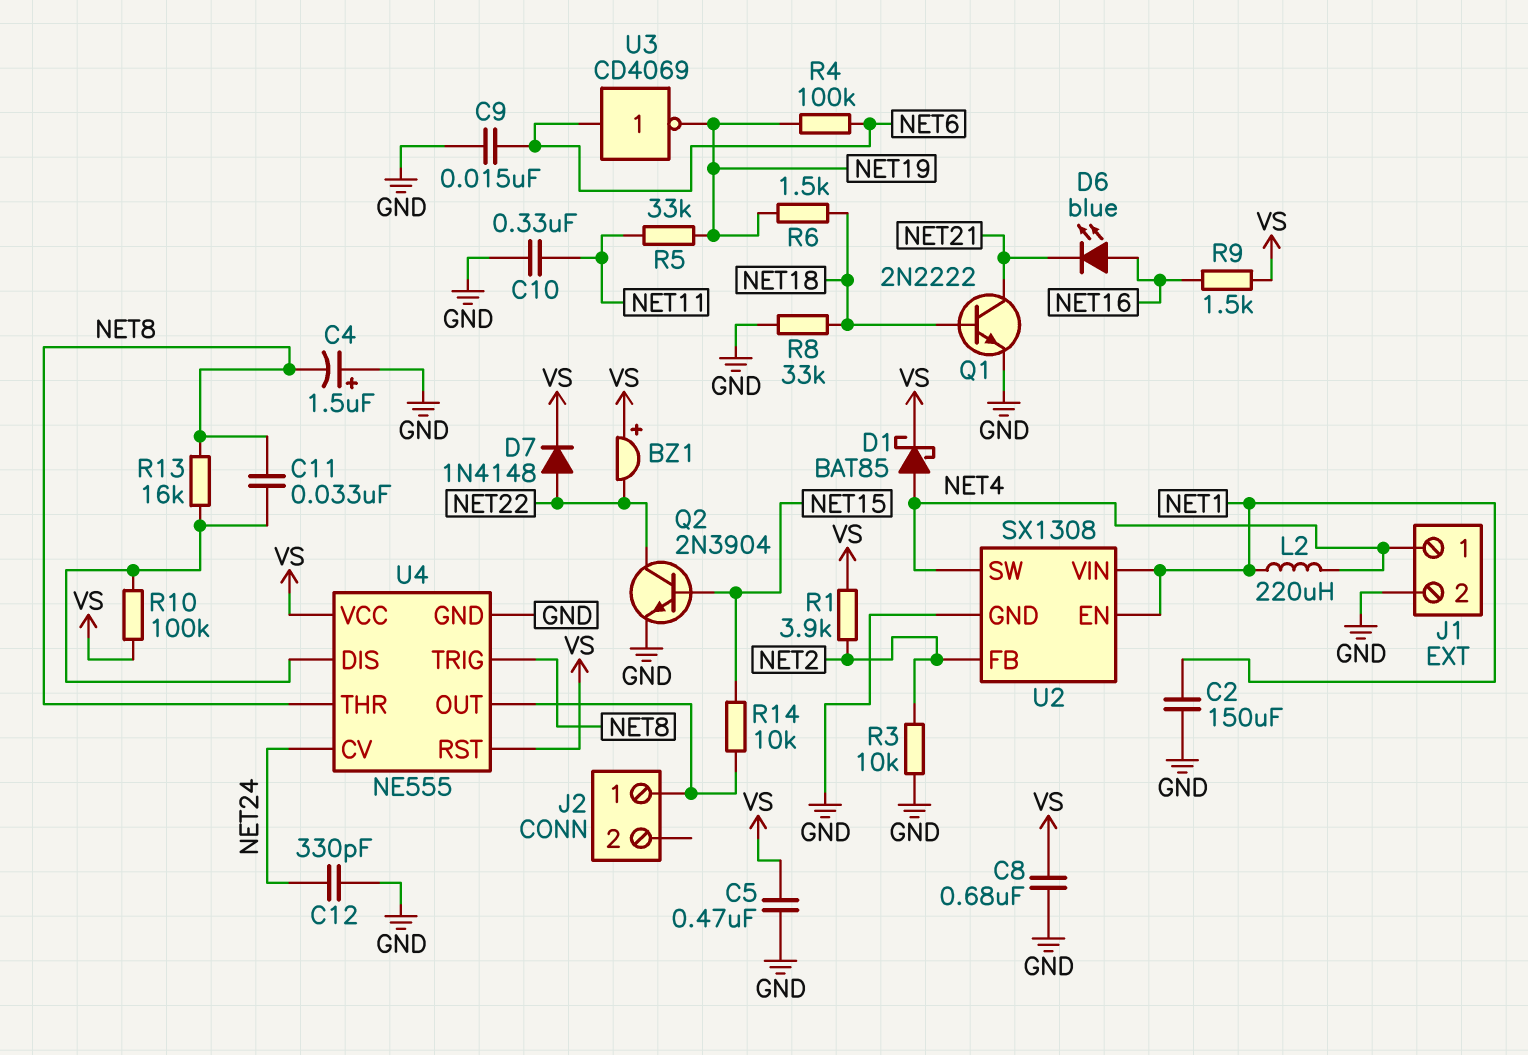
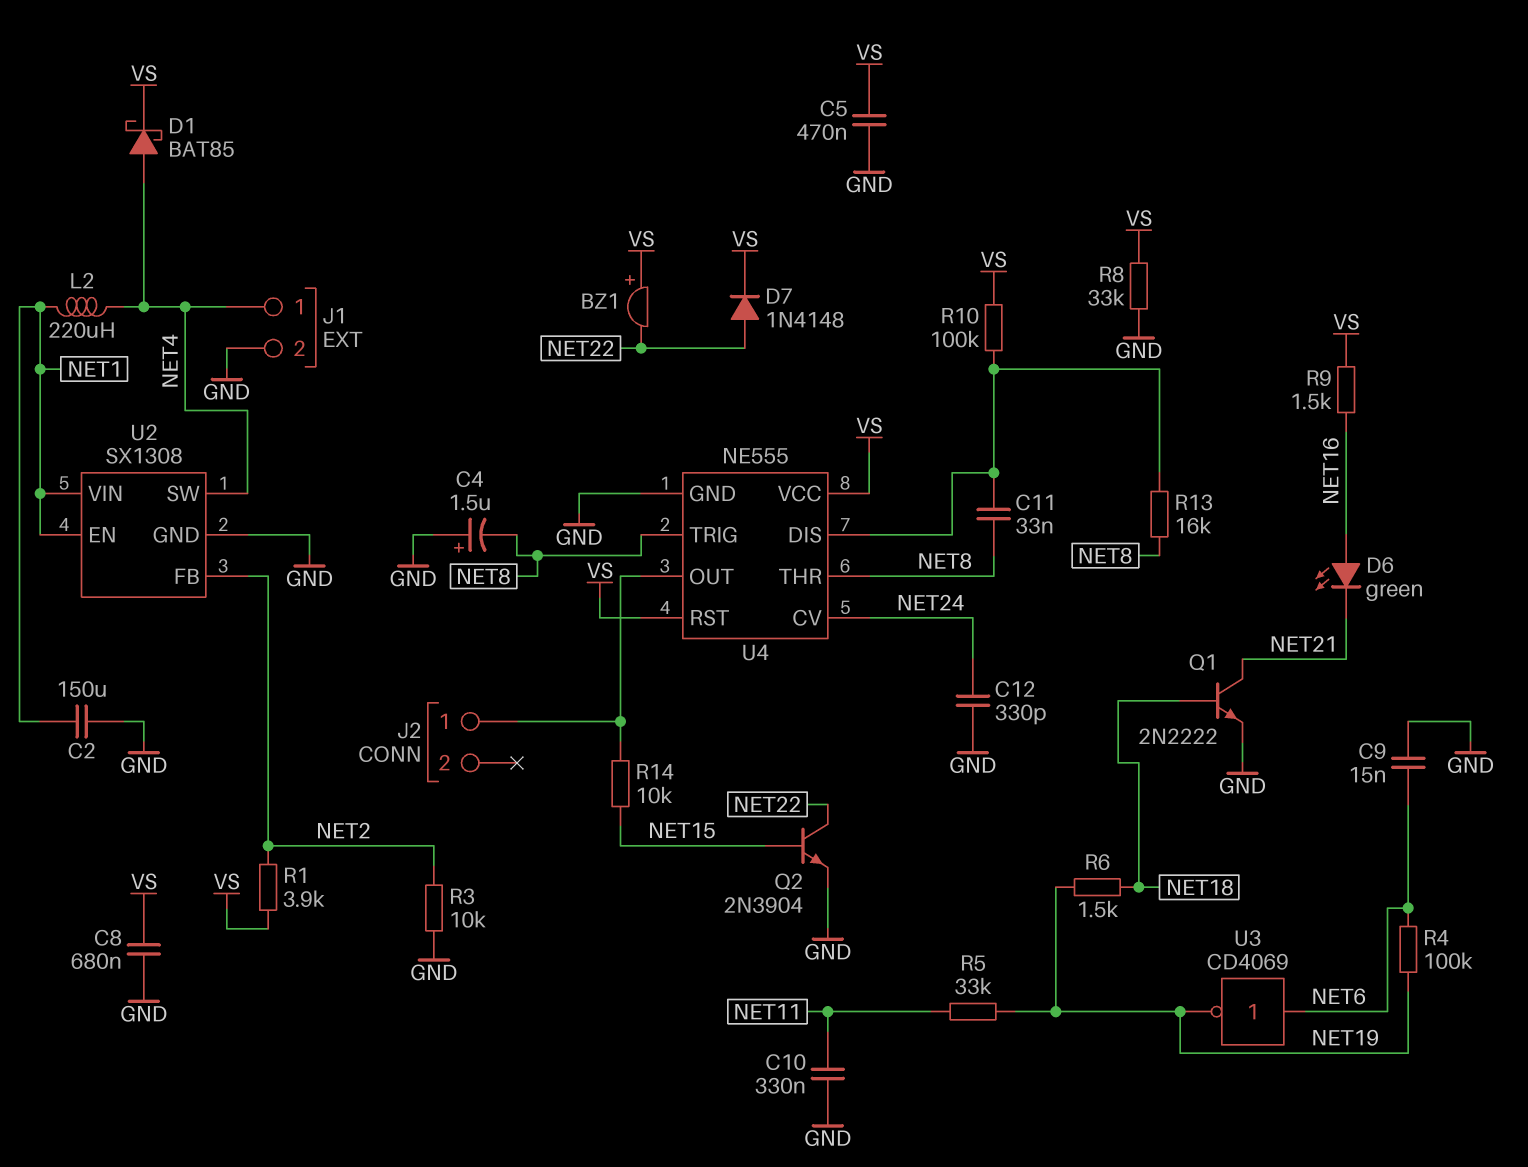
D6: LED blue (A NET16, K NET21) -> LED green (A NET16, K NET21)
R8: 33k (GND, NET18) -> 33k (GND, VS)

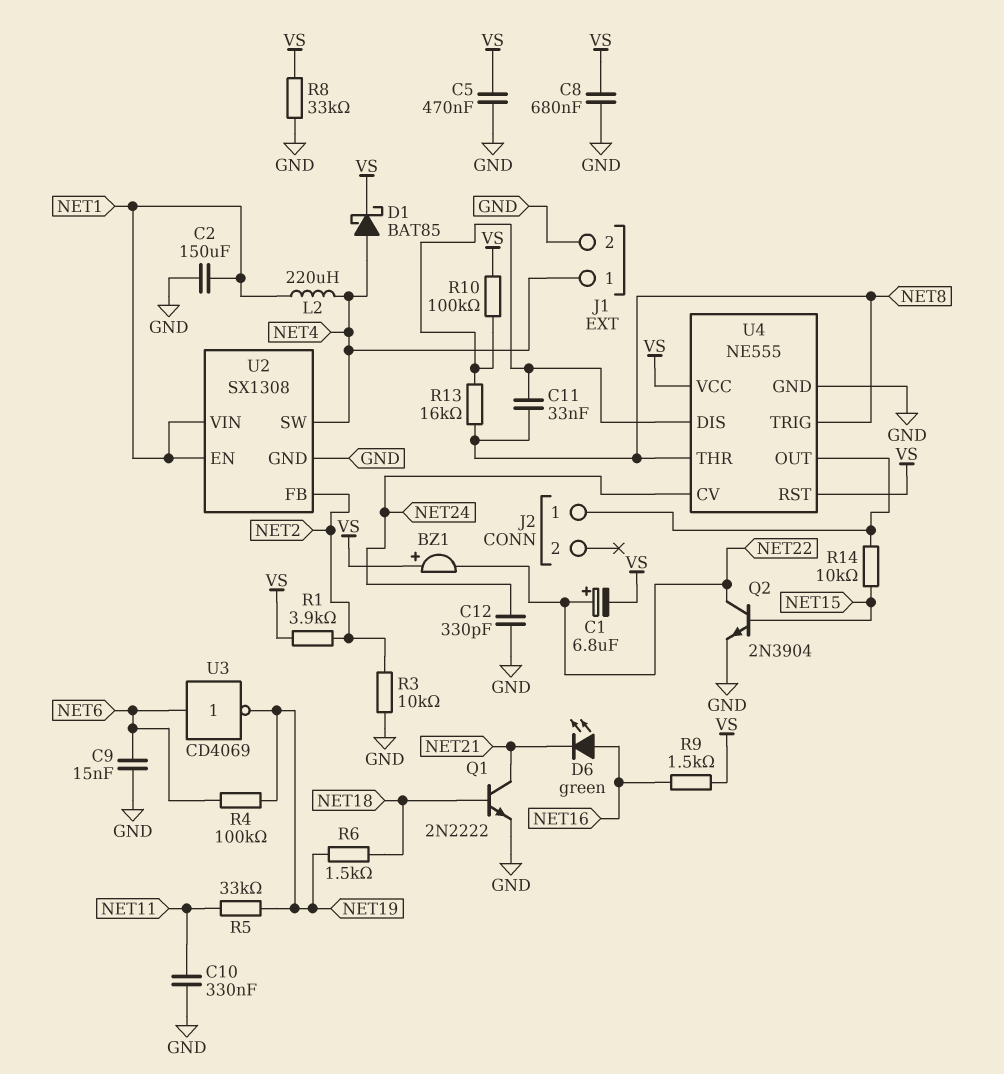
C1: none -> 6.8uF (plus NET22, minus VS)
C4: 1.5uF (plus GND, minus NET8) -> none
D7: diode 1N4148 (A NET22, K VS) -> none

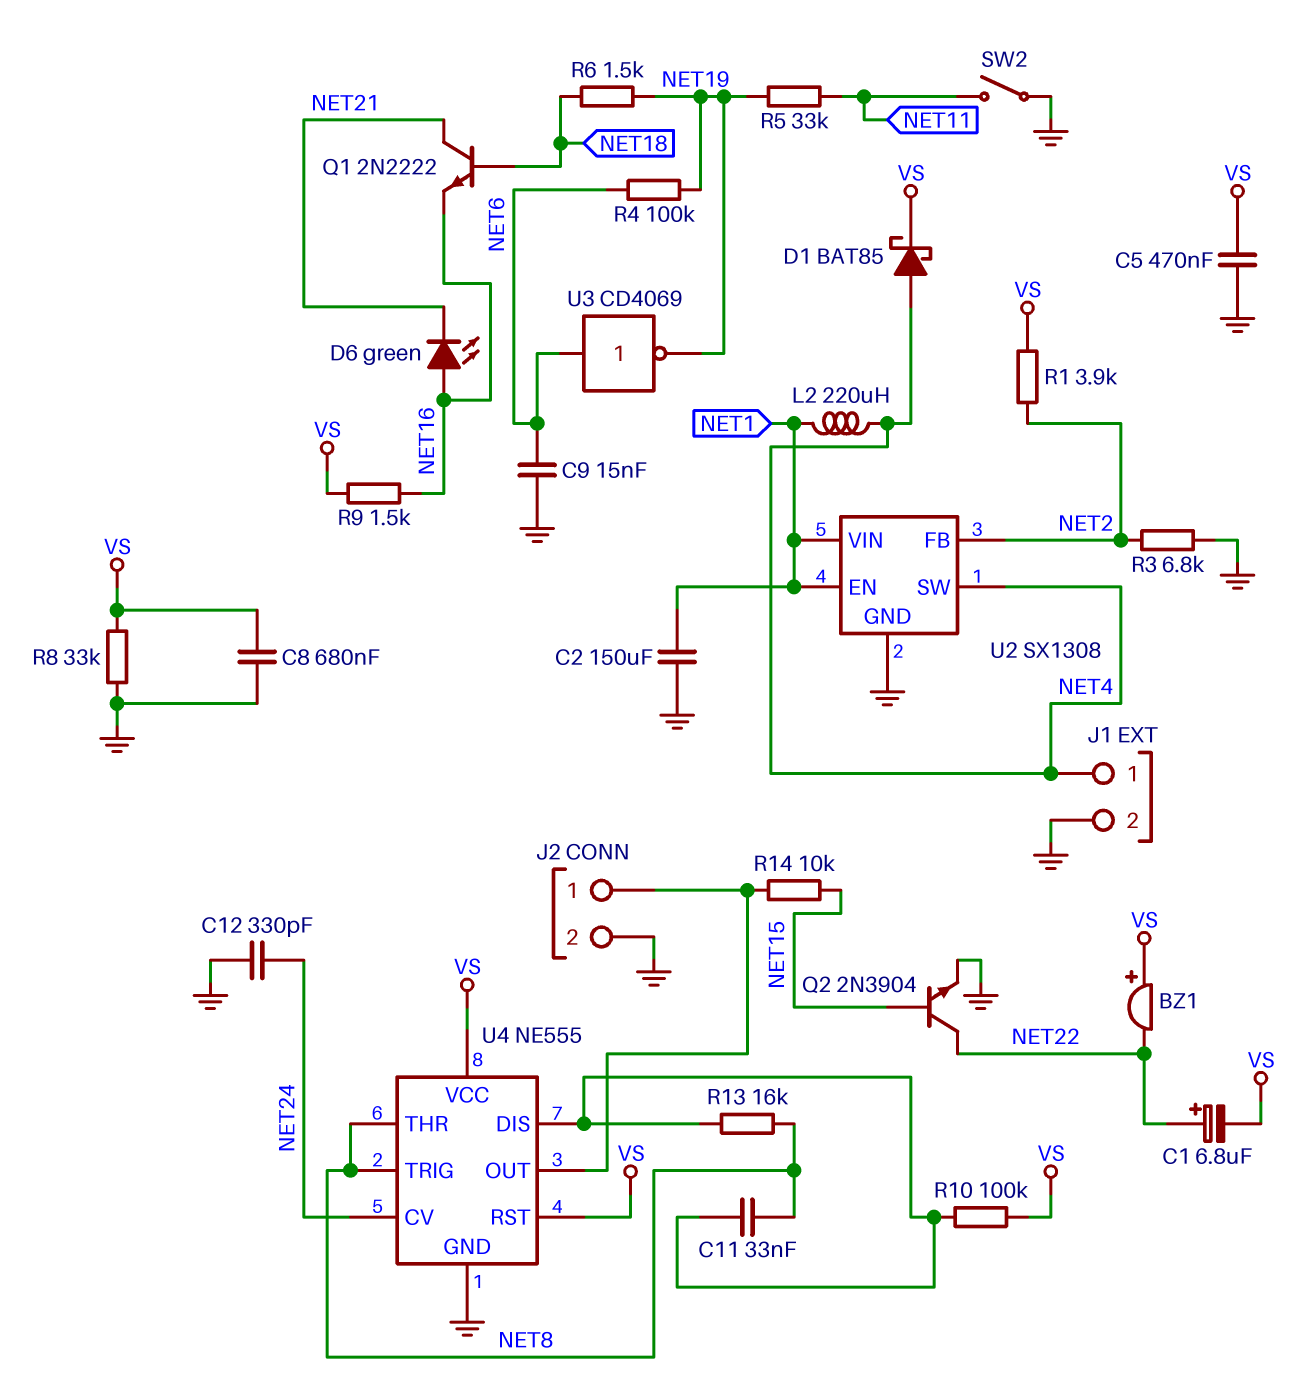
C10: 330nF (GND, NET11) -> none
J2 pin 2: none -> GND
Q1: NPN 2N2222 (B NET18, C NET21, E GND) -> NPN 2N2222 (B NET18, C NET21, E NET16)
R3: 10k (GND, NET2) -> 6.8k (GND, NET2)
SW2: none -> switch (GND, NET11)

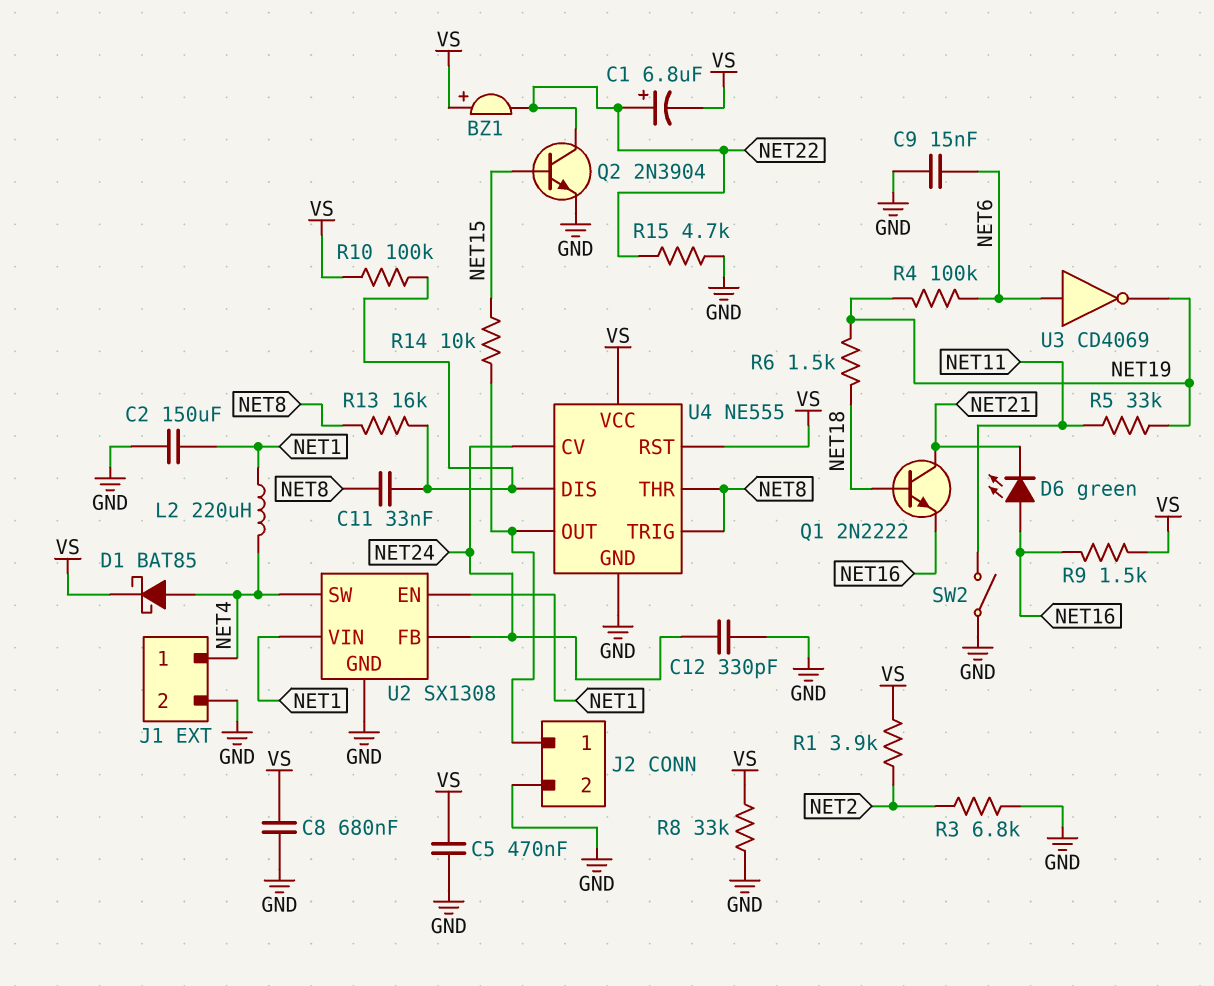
R15: none -> 4.7k (GND, NET22)
U2 pin FB: NET2 -> NET24

